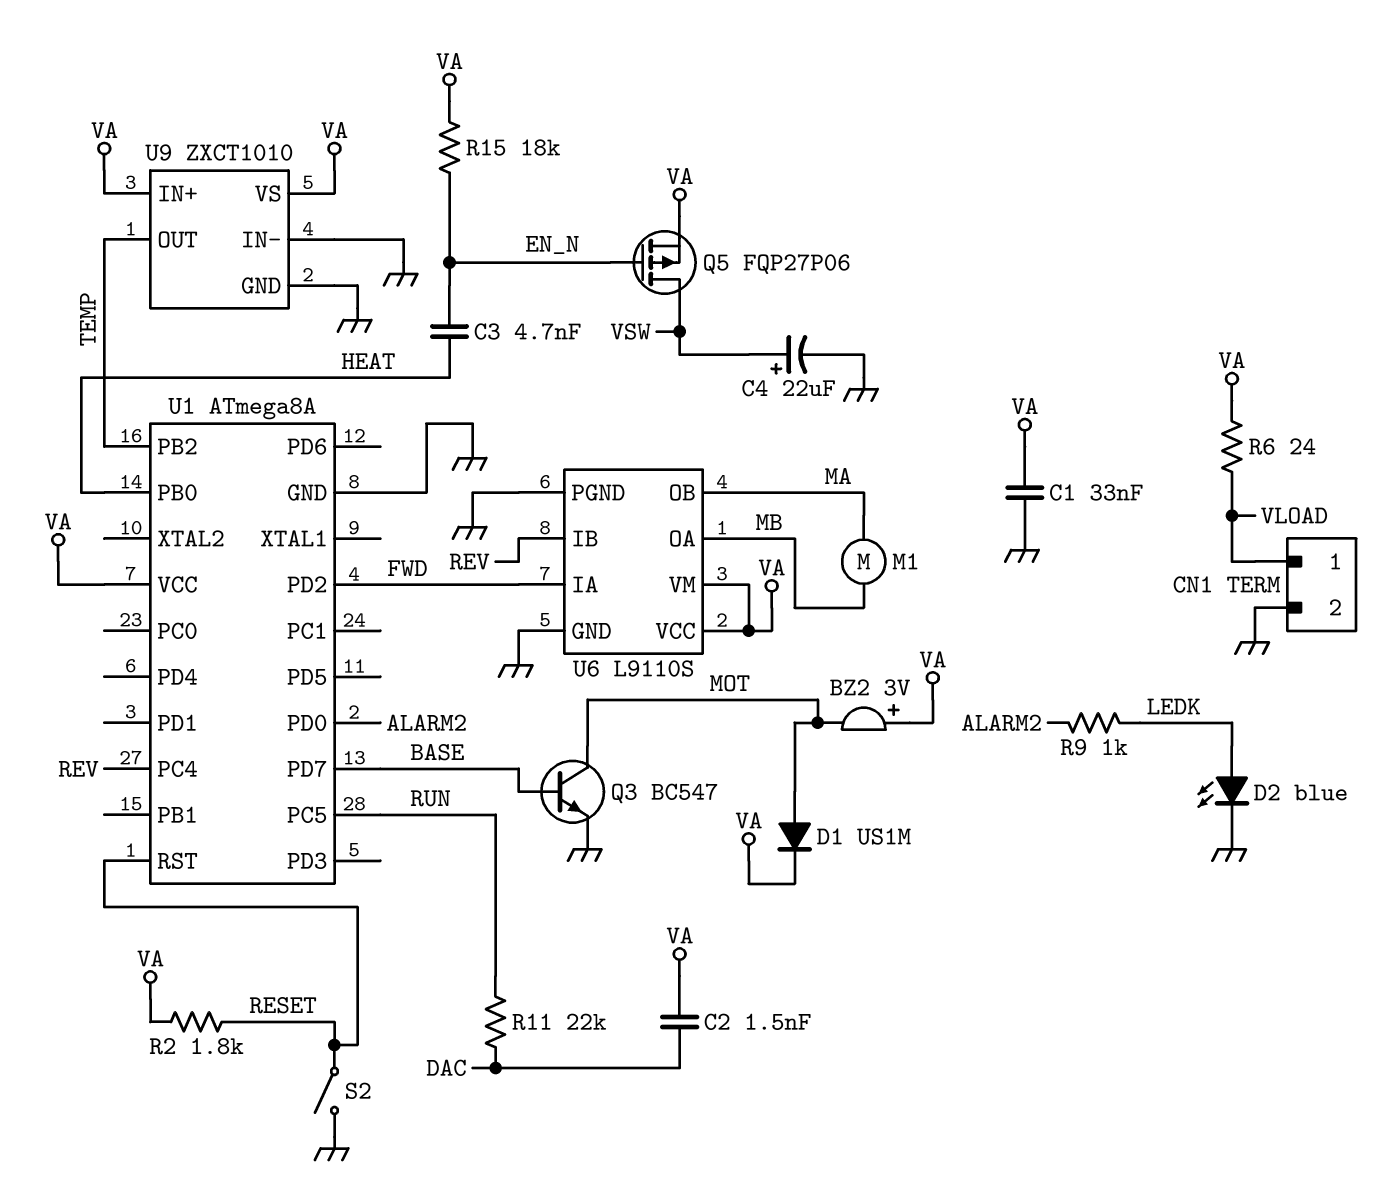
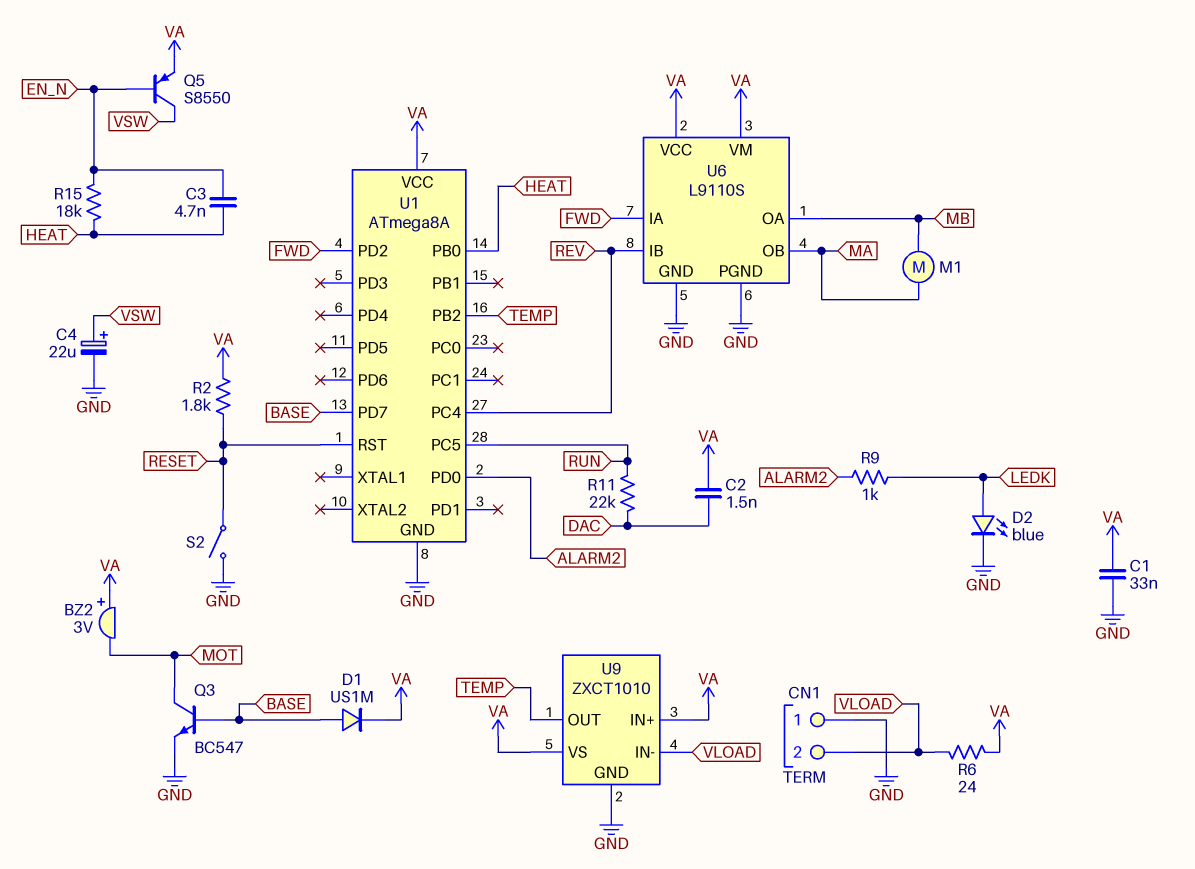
CN1 pin 1: VLOAD -> GND
CN1 pin 2: GND -> VLOAD
D1: diode US1M (A MOT, K VA) -> diode US1M (A BASE, K VA)
Q5: PMOS FQP27P06 (G EN_N, D VSW, S VA) -> PNP S8550 (B EN_N, C VSW, E VA)
R15: 18k (EN_N, VA) -> 18k (EN_N, HEAT)
U9 pin IN-: GND -> VLOAD

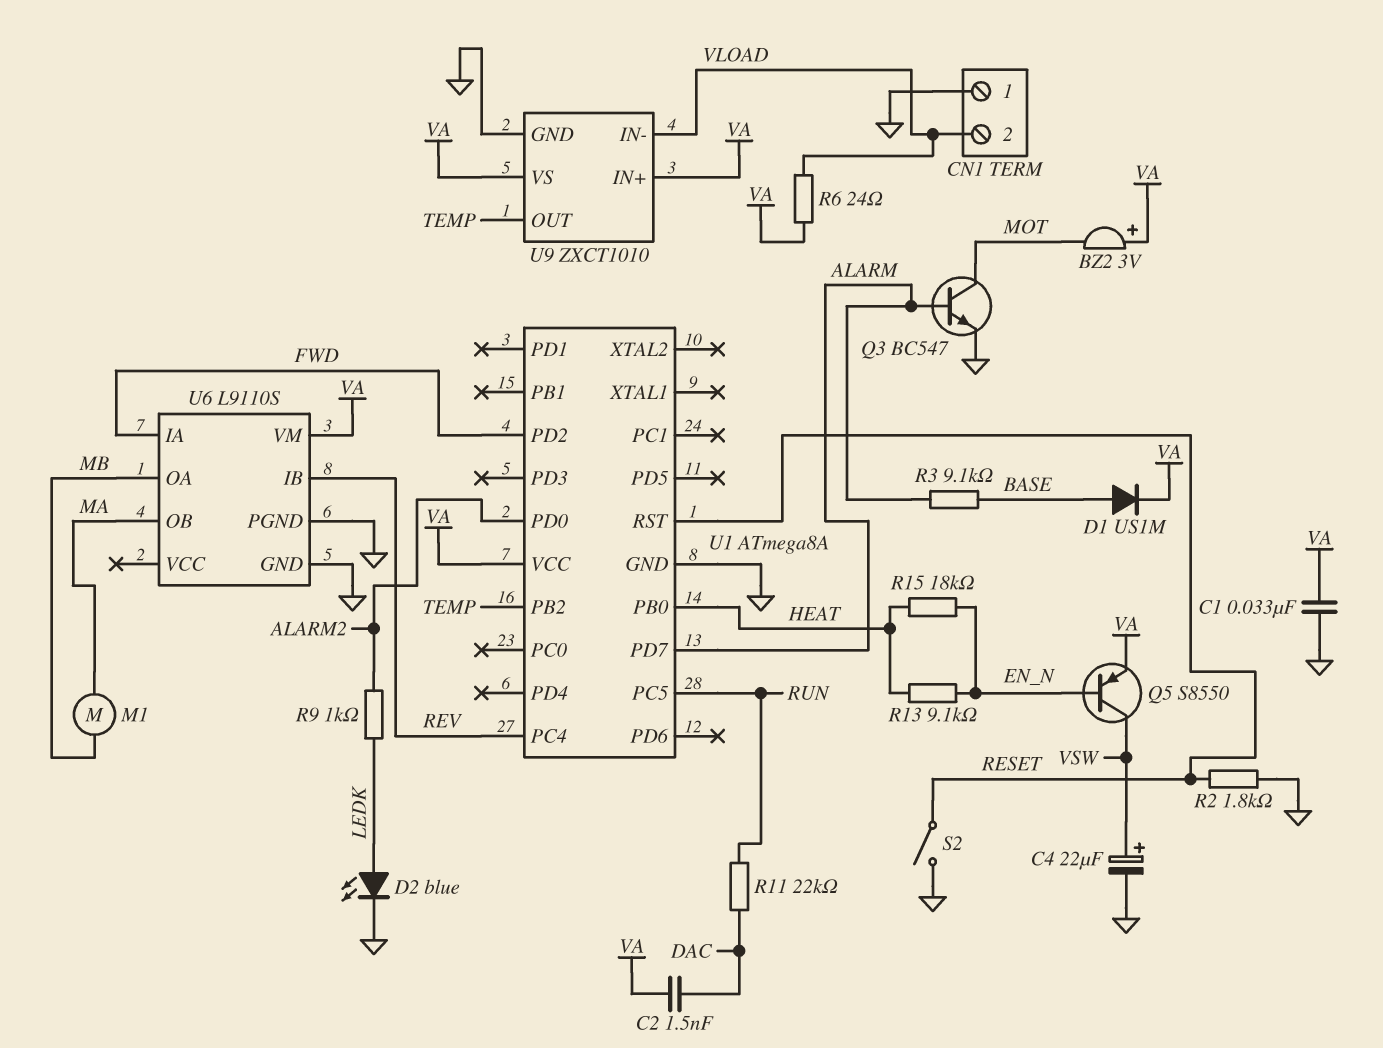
C3: 4.7nF (EN_N, HEAT) -> none
Q3: NPN BC547 (B BASE, C MOT, E GND) -> NPN BC547 (B ALARM, C MOT, E GND)
R2: 1.8k (RESET, VA) -> 1.8k (GND, RESET)
R3: none -> 9.1k (ALARM, BASE)
R13: none -> 9.1k (EN_N, HEAT)
U1 pin PD7: BASE -> ALARM
U6 pin VCC: VA -> none

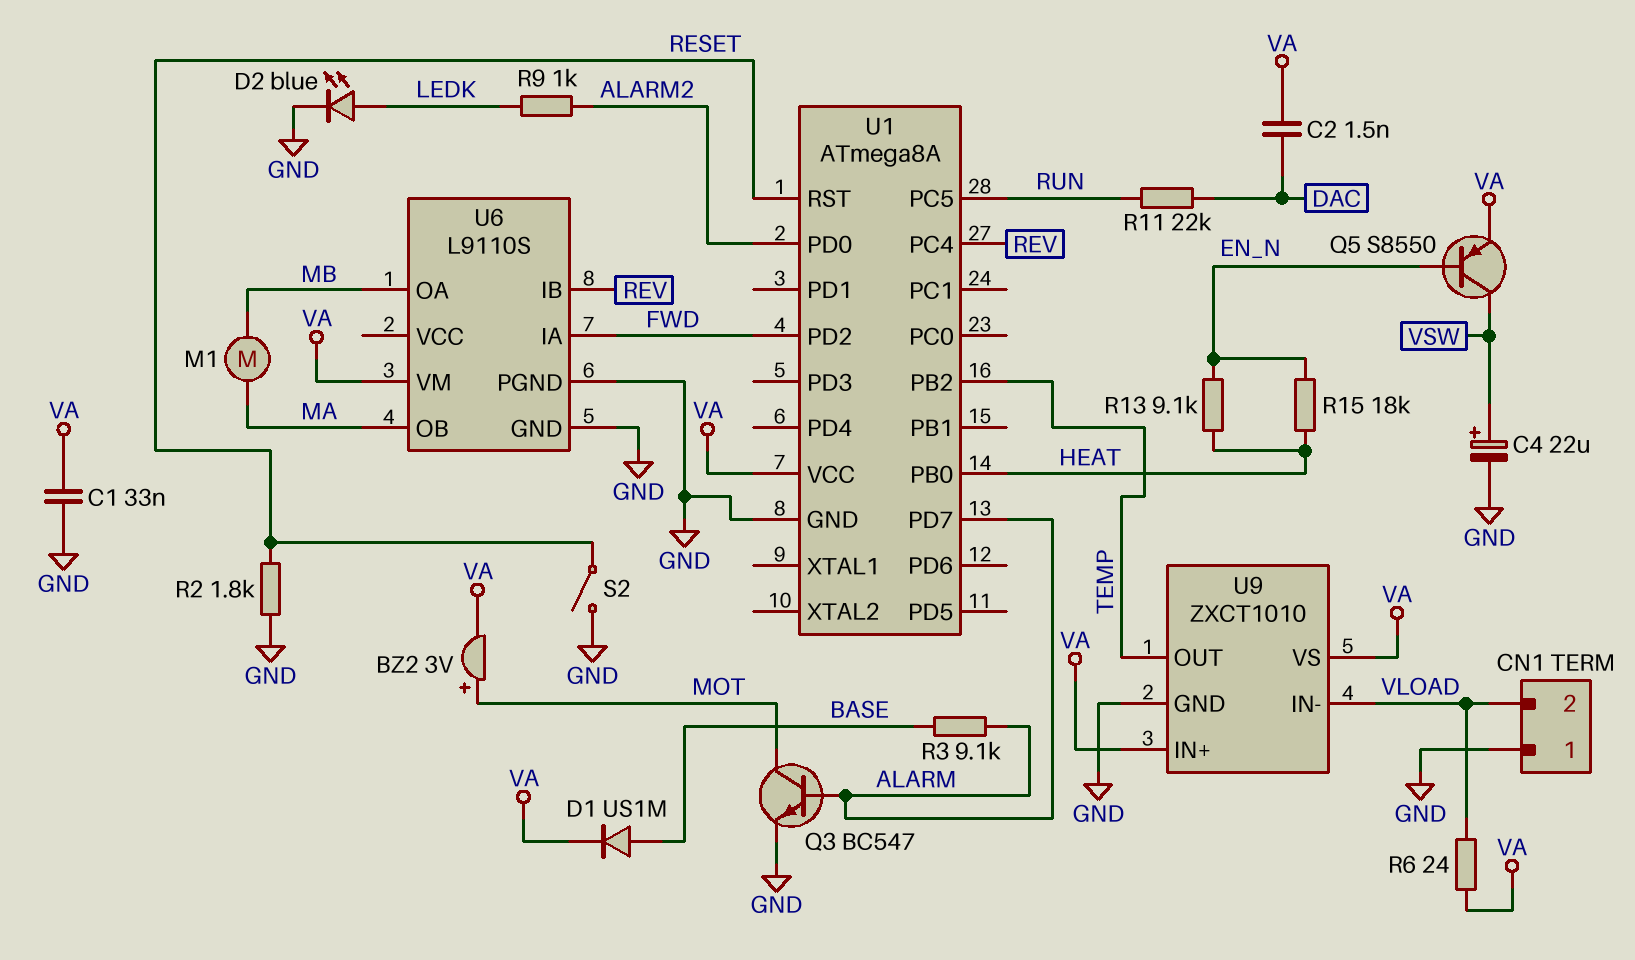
BZ2: buzzer 3V (plus VA, minus MOT) -> buzzer 3V (plus MOT, minus VA)

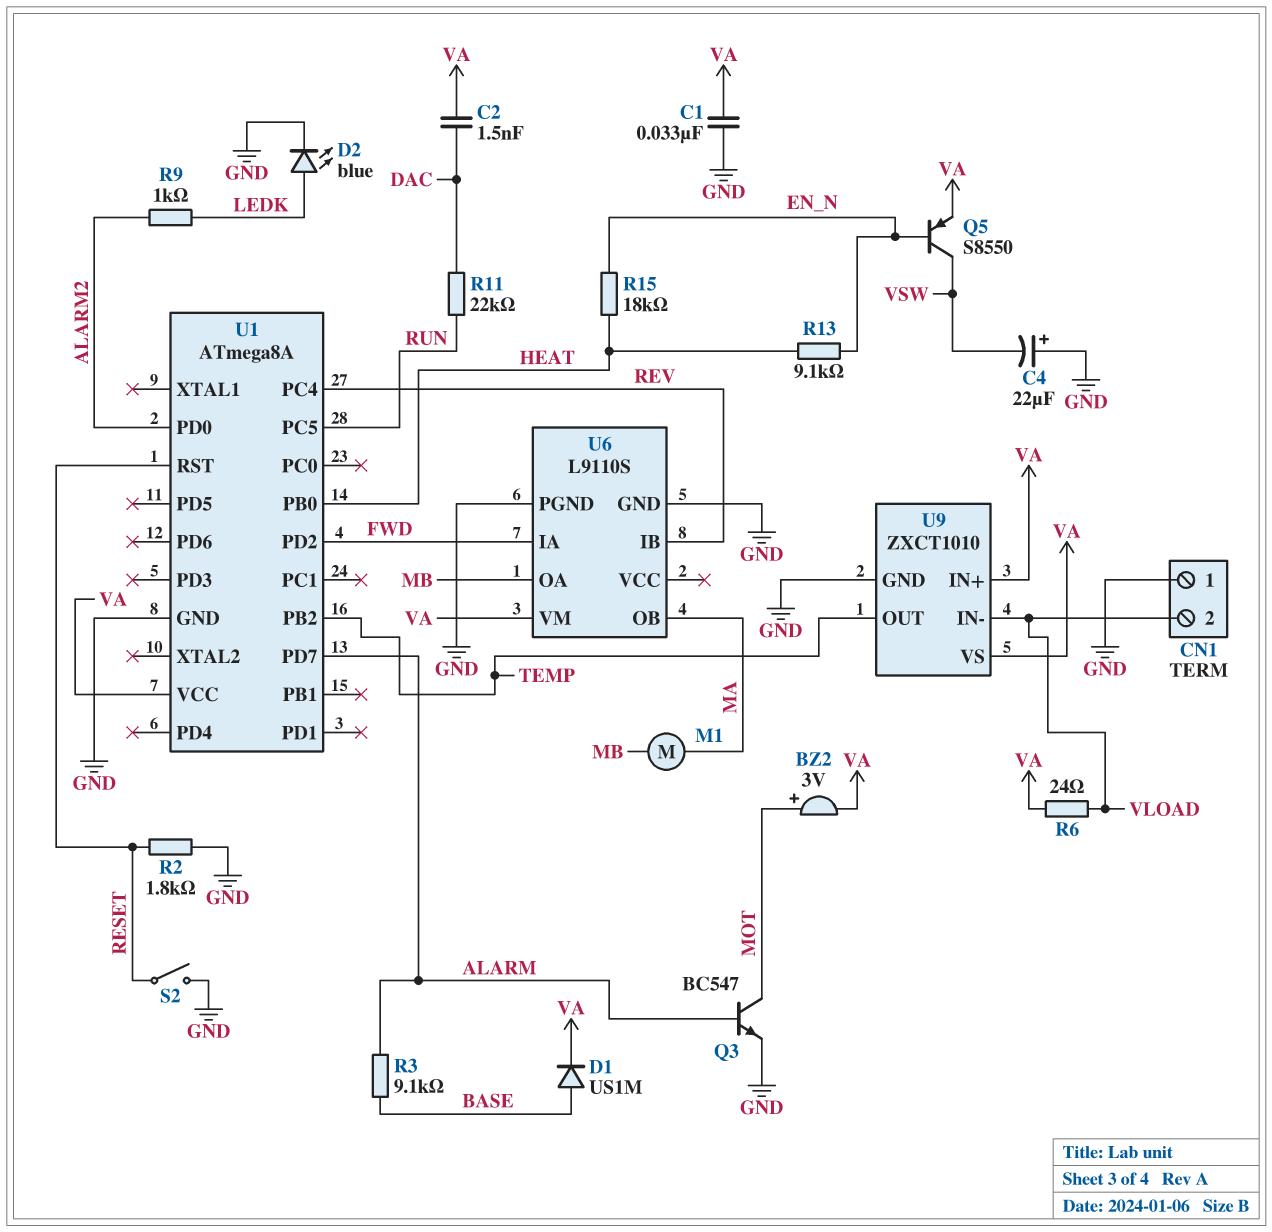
C4: 22uF (plus VSW, minus GND) -> 22uF (plus GND, minus VSW)

